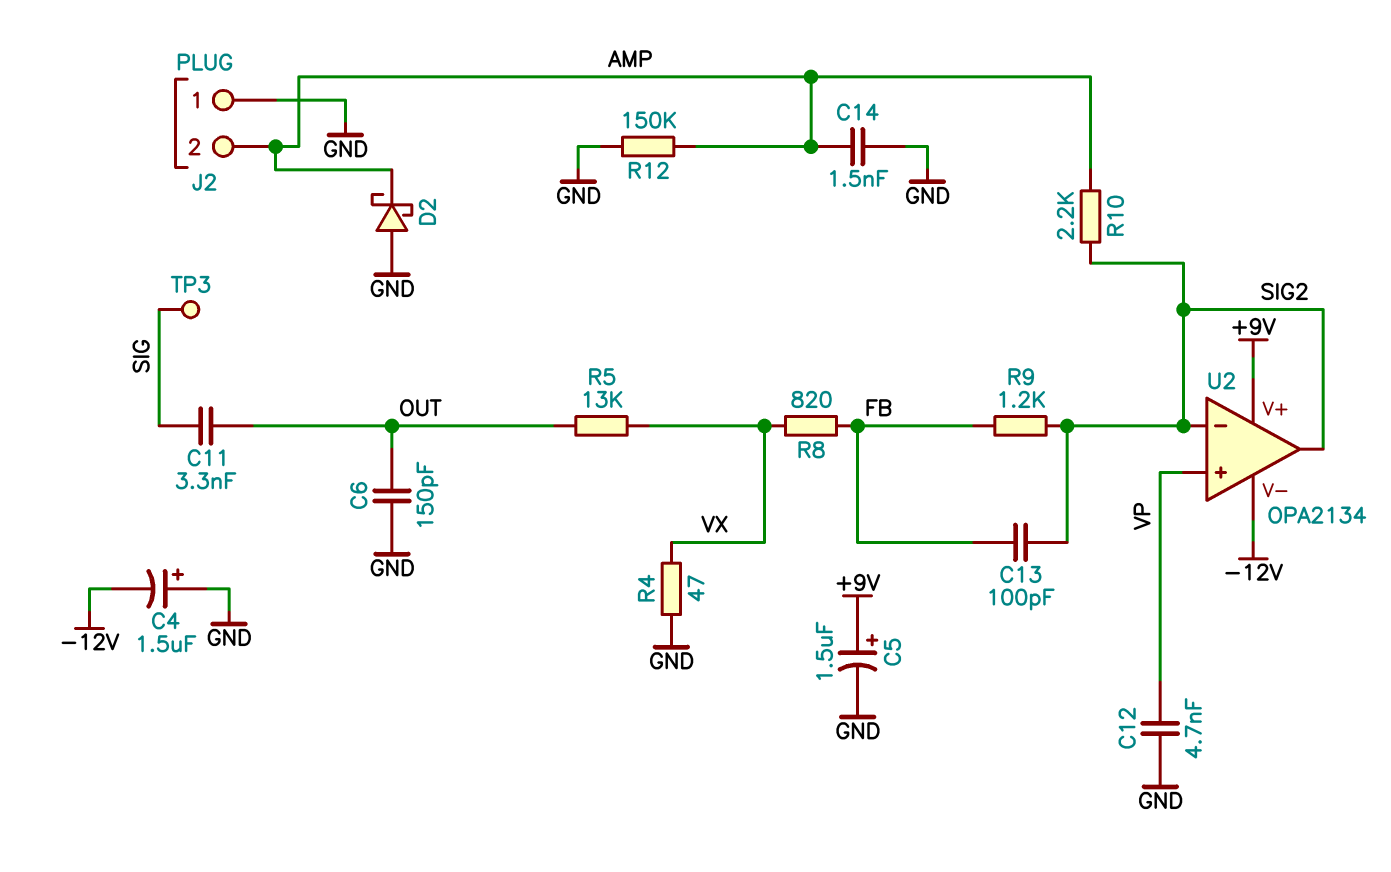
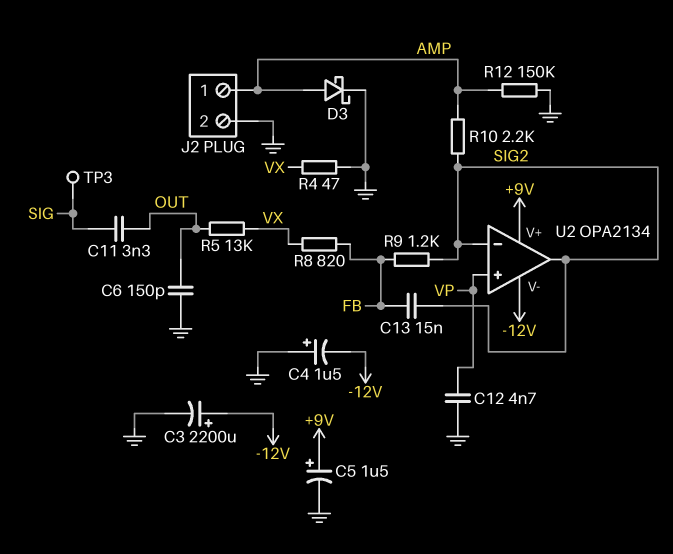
C3: none -> 2200uF (plus -12V, minus GND)
C13: 100pF (FB, SIG2) -> 15nF (FB, SIG2)
C14: 1.5nF (AMP, GND) -> none
D2: schottky (A GND, K AMP) -> none
D3: none -> schottky (A AMP, K GND)
J2 pin 1: GND -> AMP
J2 pin 2: AMP -> GND

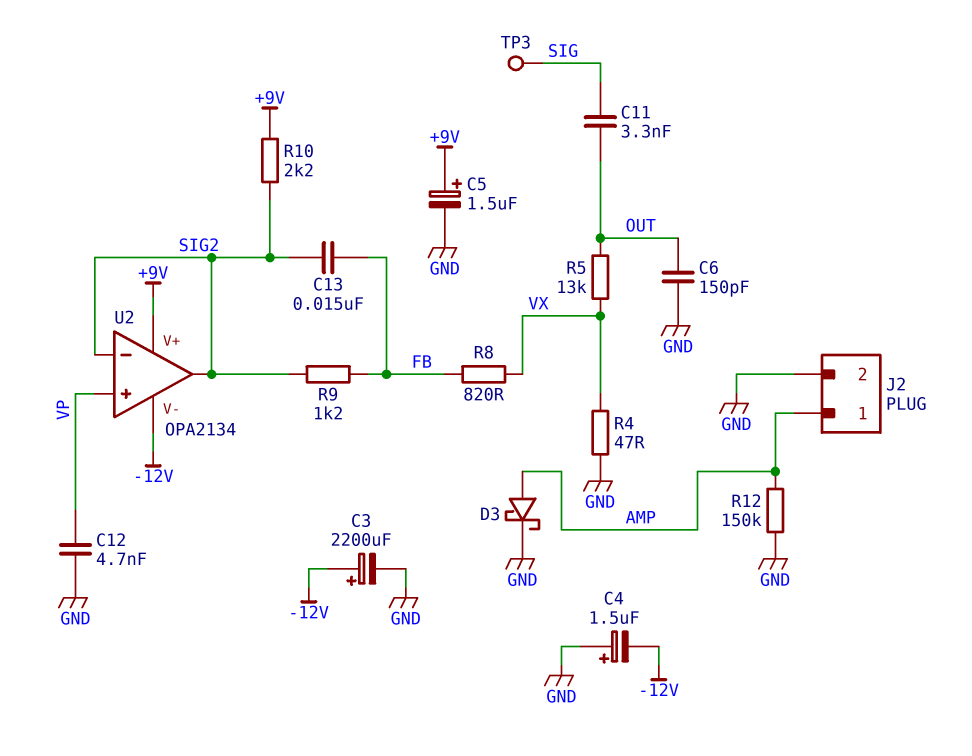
R10: 2.2k (AMP, SIG2) -> 2.2k (+9V, SIG2)

